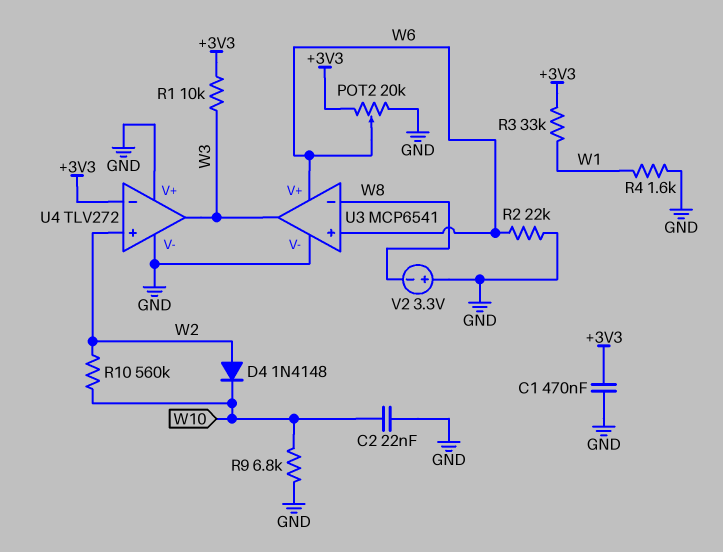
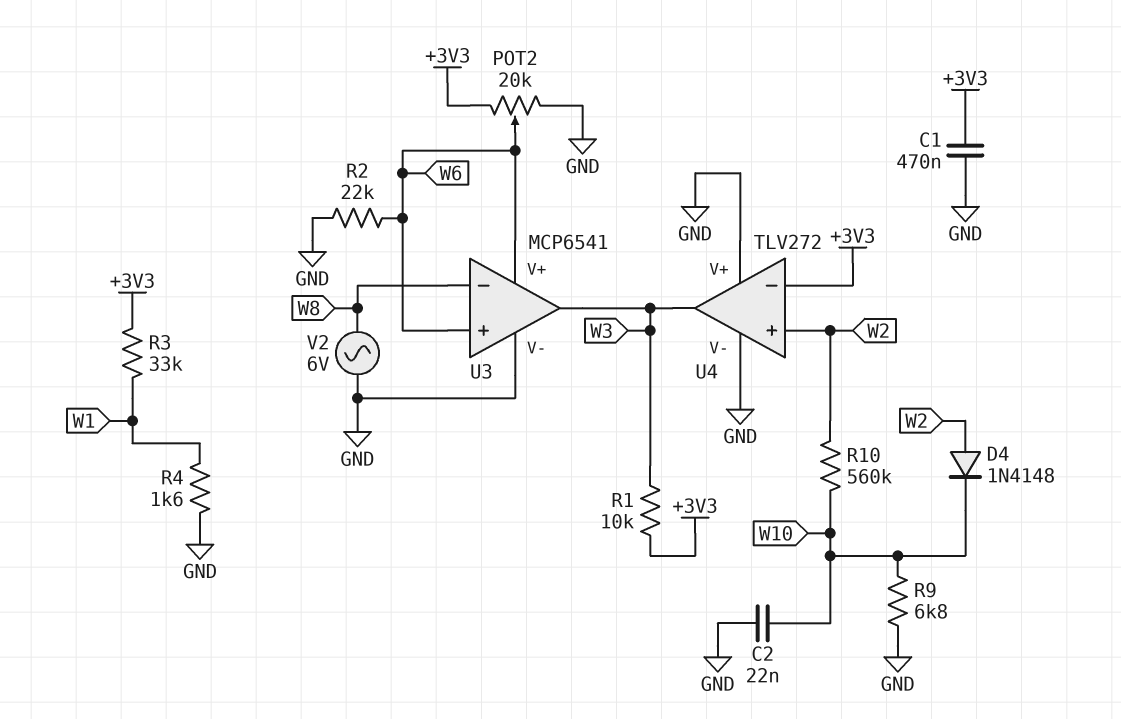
V2: 3.3V (plus GND, minus W8) -> AC 6V (GND, W8)

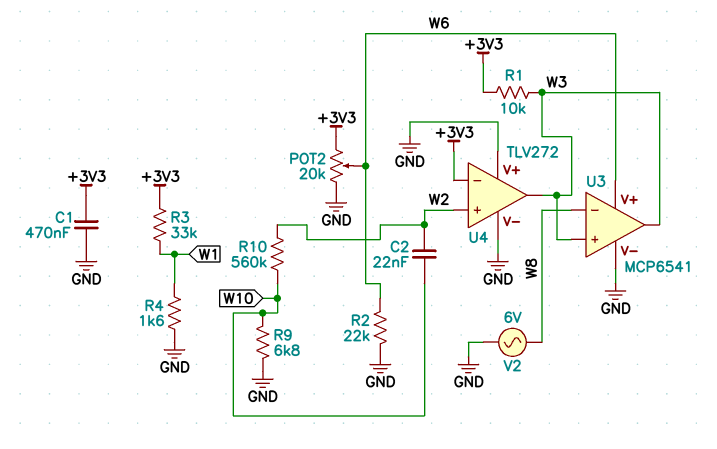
C2: 22nF (GND, W10) -> 22nF (W2, W10)
D4: diode 1N4148 (A W2, K W10) -> none
U3 pin in+: W6 -> W3

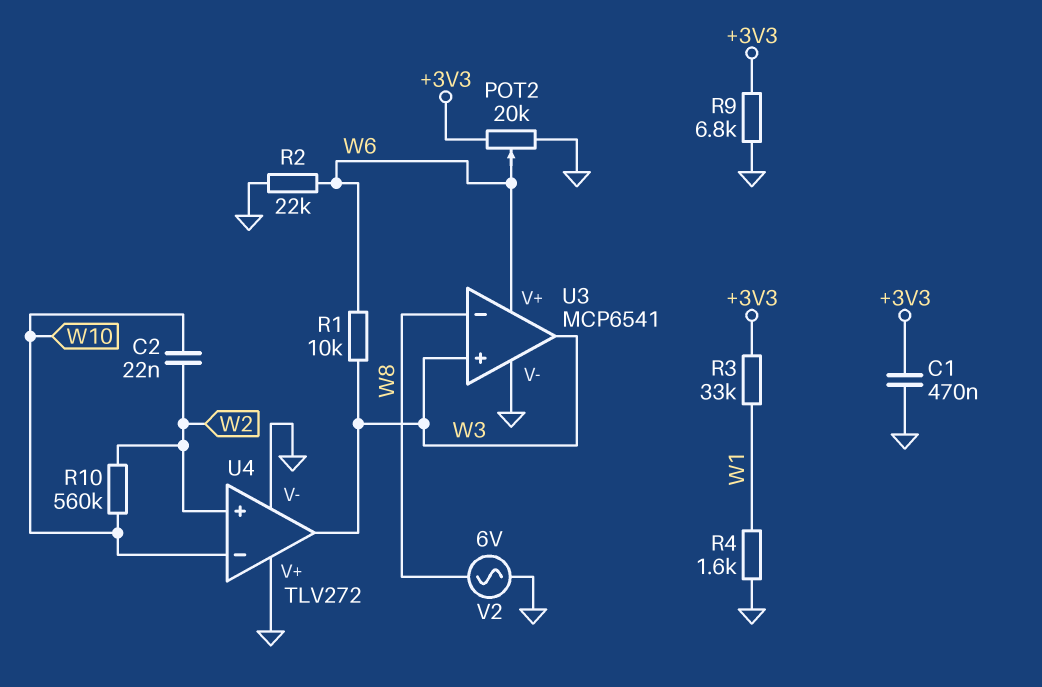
R1: 10k (+3V3, W3) -> 10k (W3, W6)
R9: 6.8k (GND, W10) -> 6.8k (+3V3, GND)
U4 pin in-: +3V3 -> W10

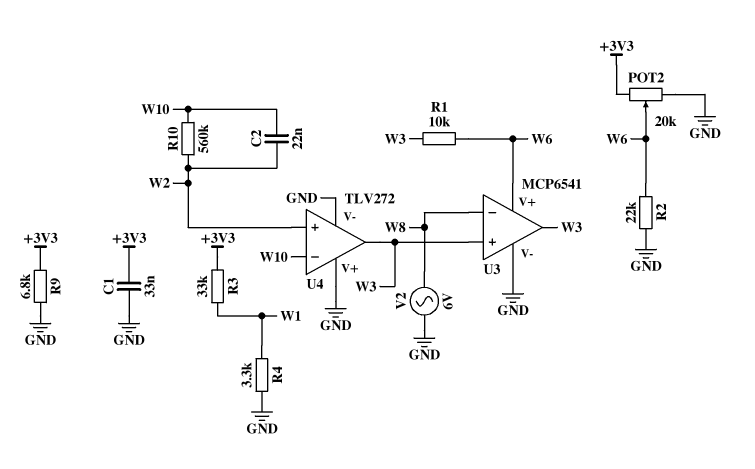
C1: 470nF (+3V3, GND) -> 33nF (+3V3, GND)
R4: 1.6k (GND, W1) -> 3.3k (GND, W1)

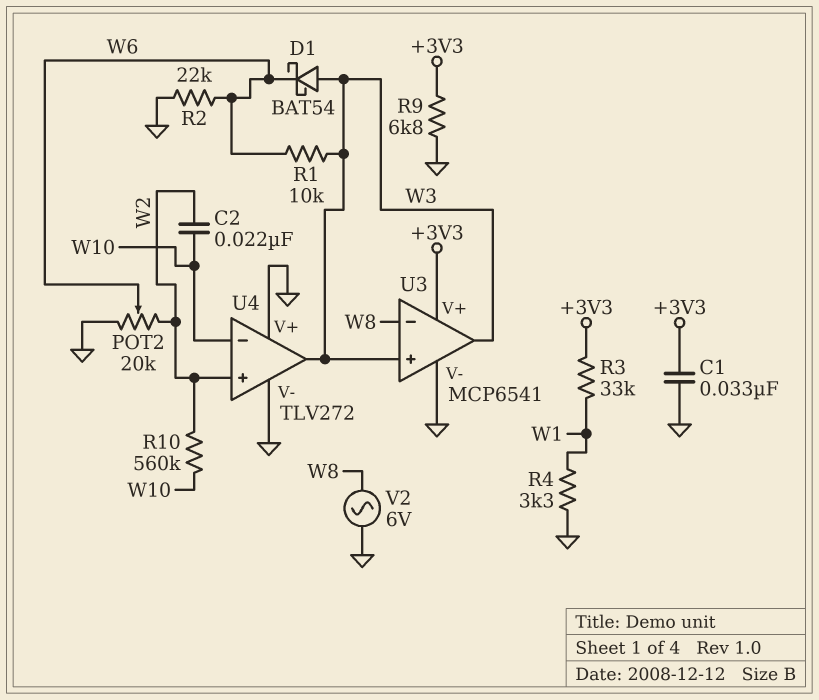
D1: none -> schottky BAT54 (A W3, K W6)
POT2: 20k (+3V3, GND, wiper W6) -> 20k (GND, W2, wiper W6)
U3 pin V+: W6 -> +3V3

